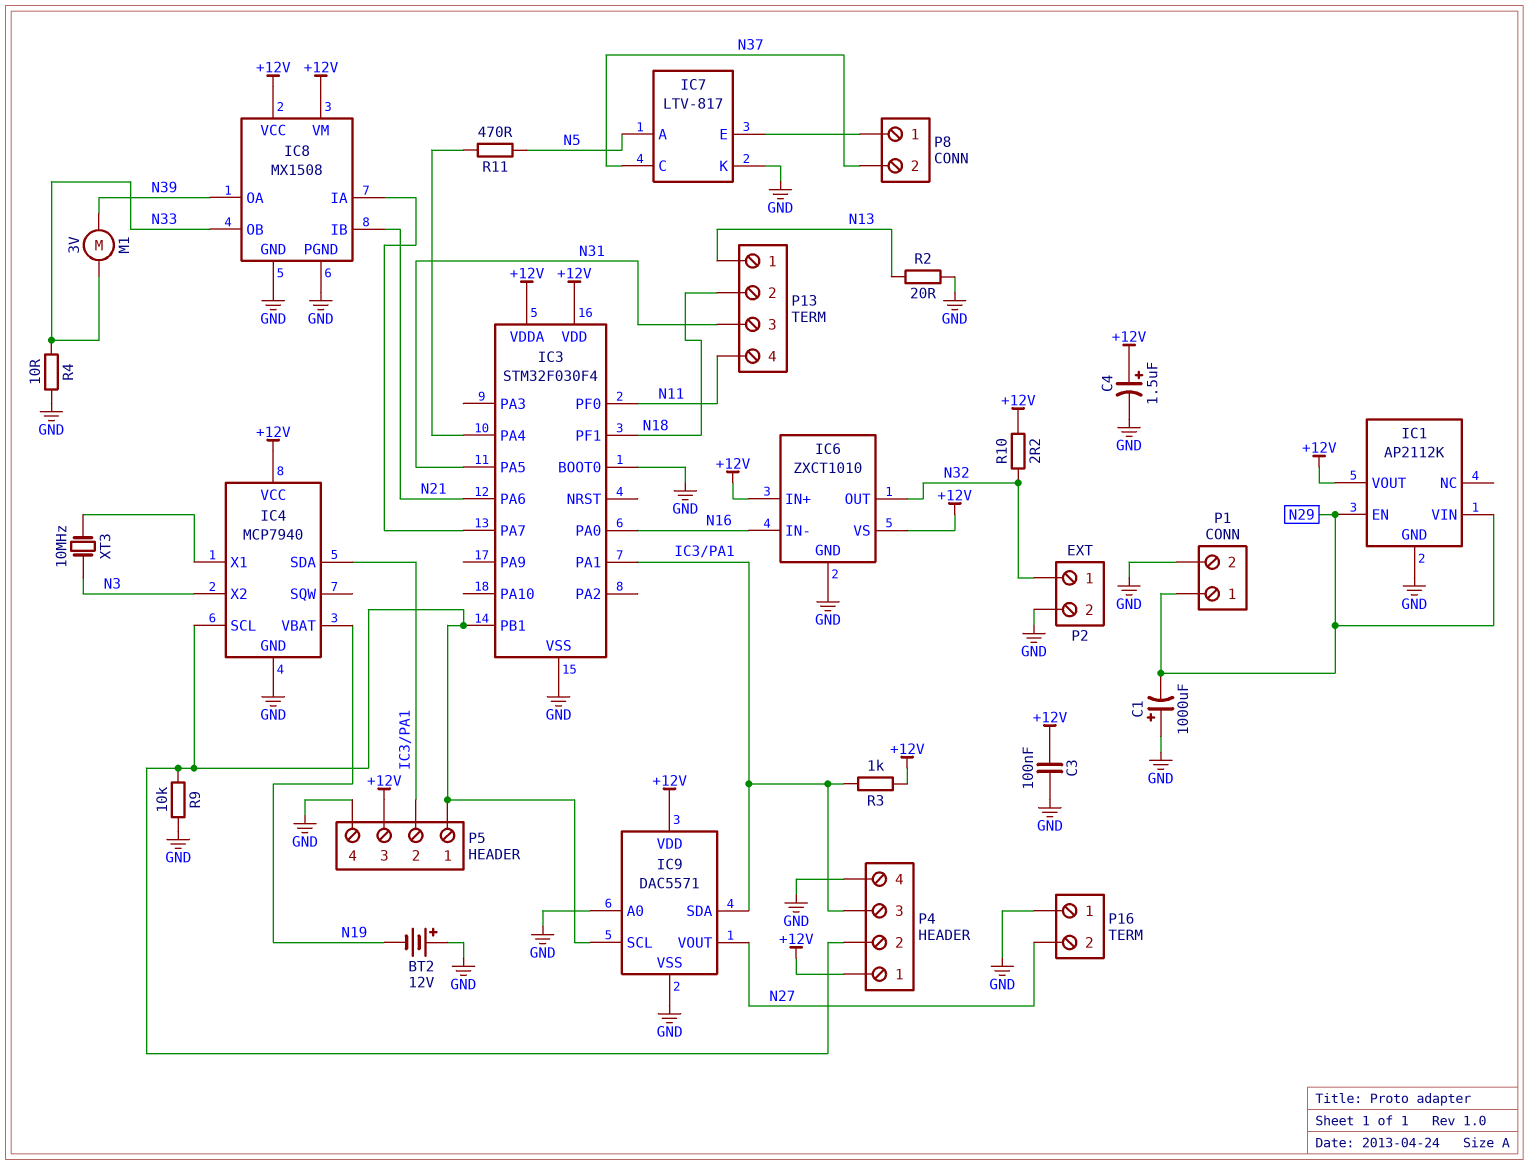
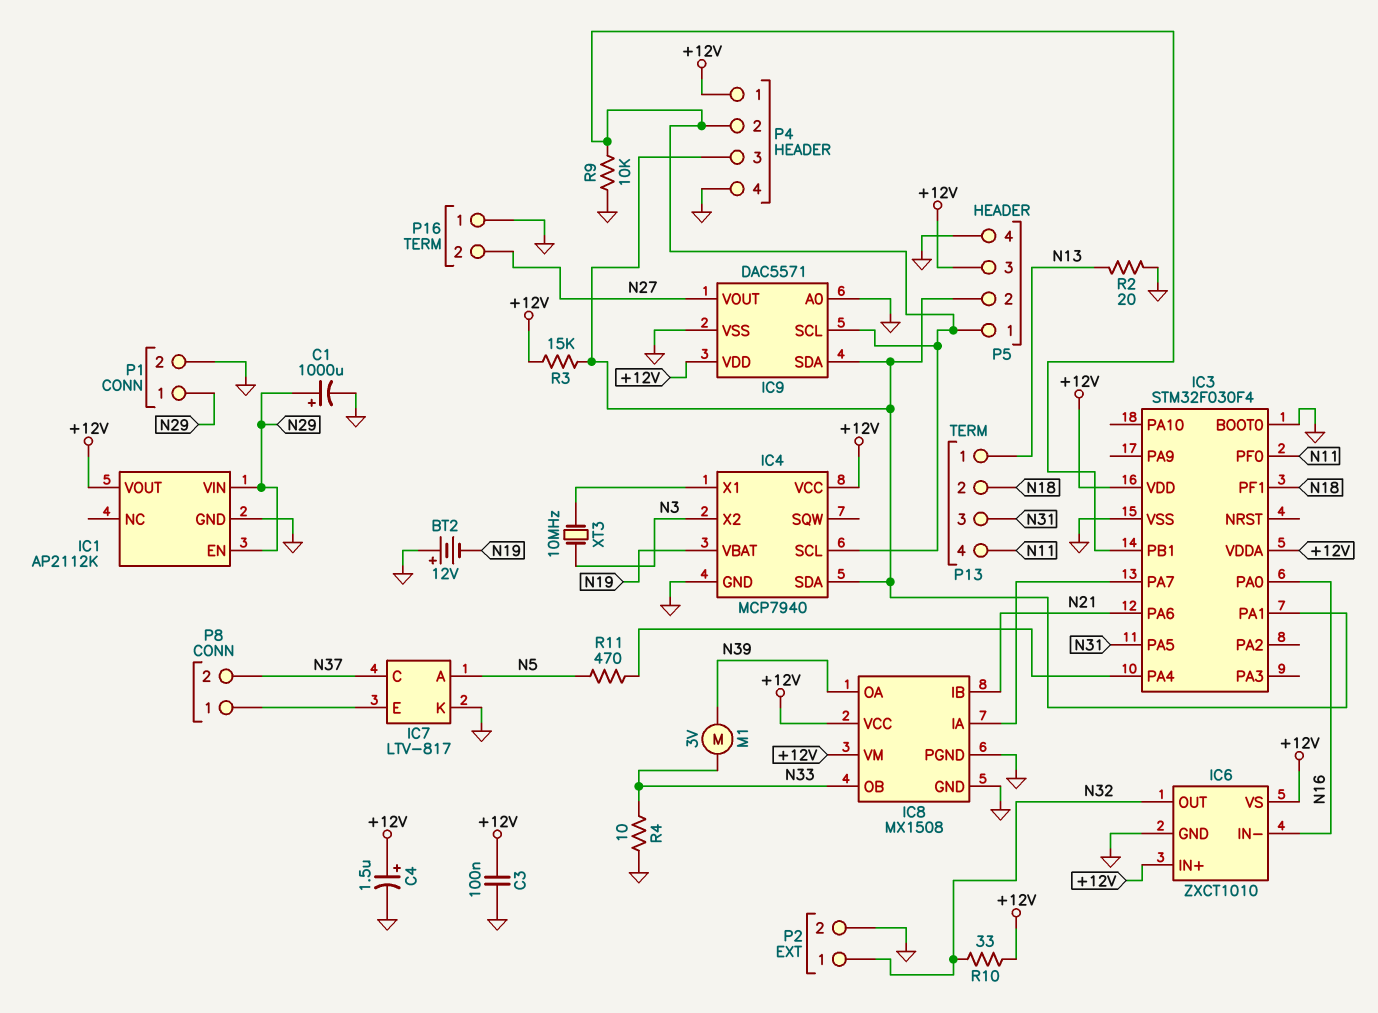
C1: 1000uF (plus GND, minus N29) -> 1000uF (plus N29, minus GND)
R3: 1k (+12V, IC3/PA1) -> 15k (+12V, IC3/PA1)
R10: 2.2 (+12V, N32) -> 33 (+12V, N32)

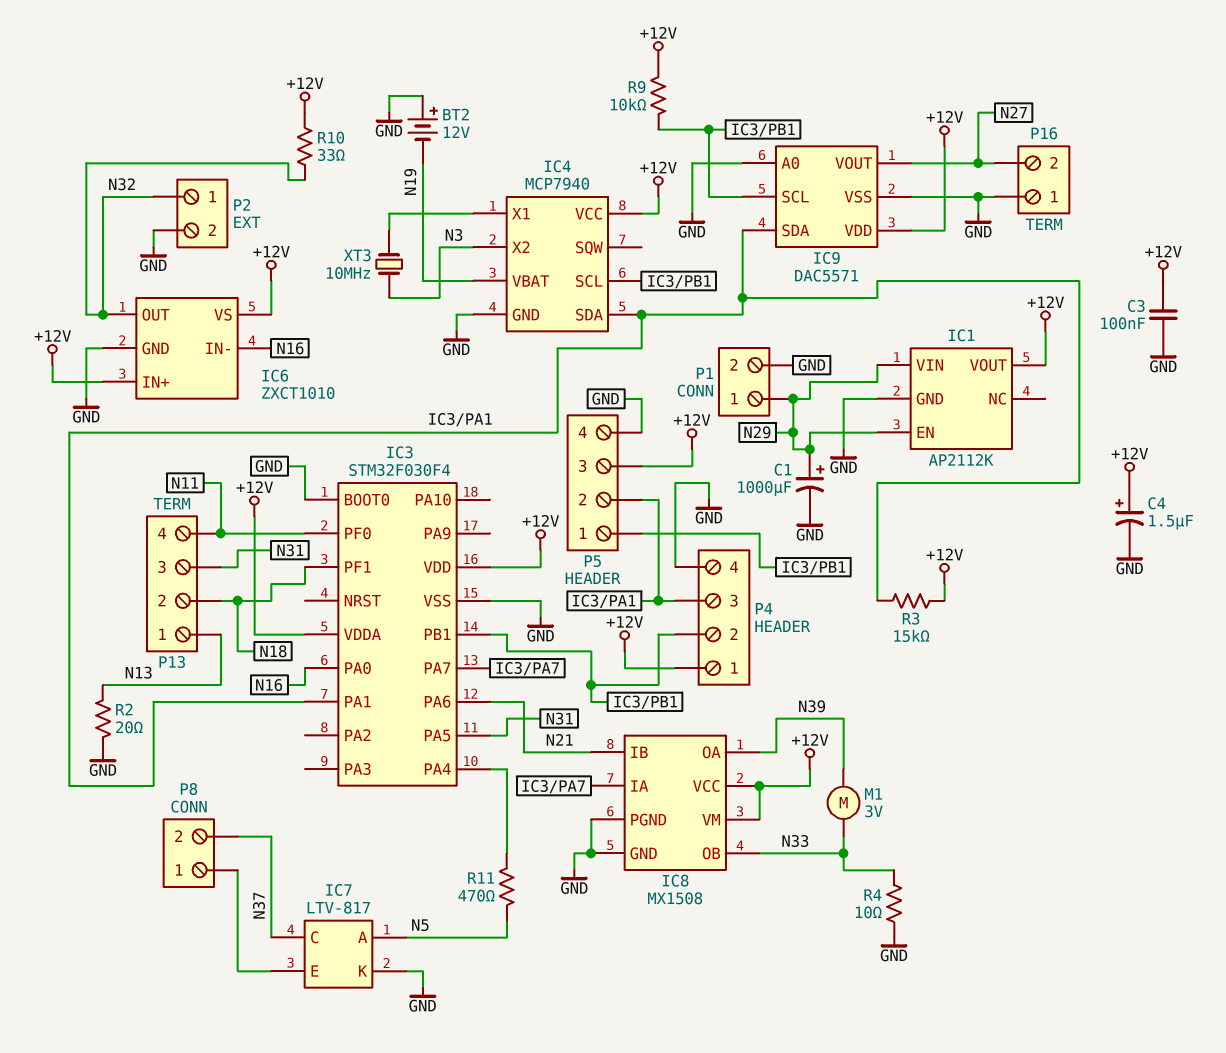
R9: 10k (GND, IC3/PB1) -> 10k (+12V, IC3/PB1)

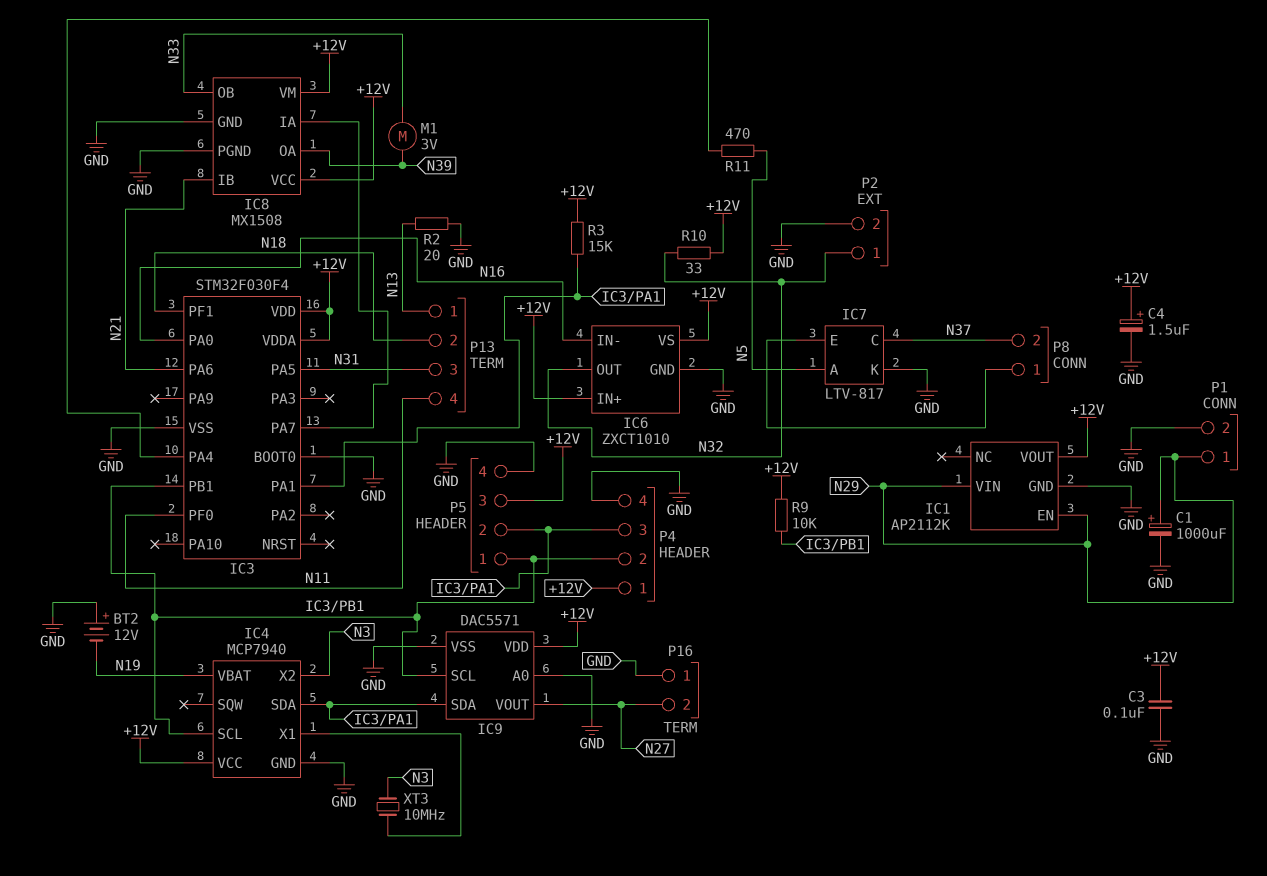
R4: 10 (GND, N33) -> none

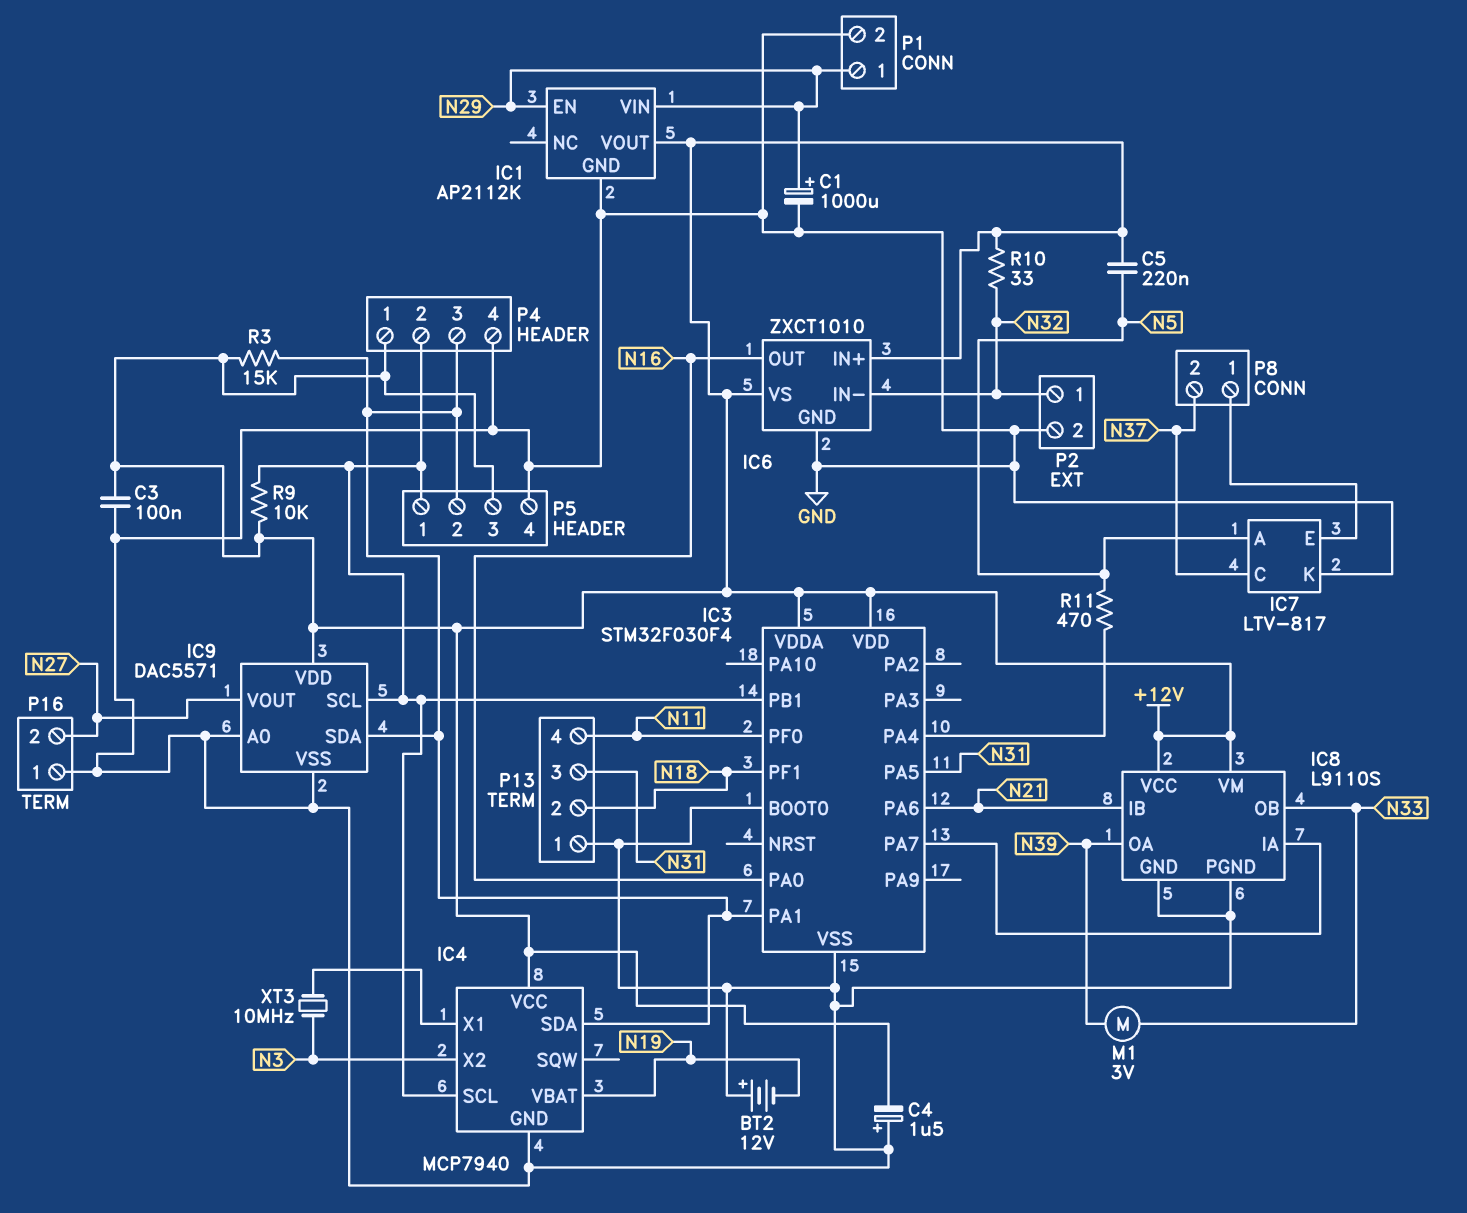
C4: 1.5uF (plus +12V, minus GND) -> 1.5uF (plus GND, minus +12V)
C5: none -> 220nF (+12V, N5)
IC6 pin IN-: N16 -> N32
IC6 pin OUT: N32 -> N16
IC8: MX1508 -> L9110S
P13 pin 1: N13 -> GND
R2: 20 (GND, N13) -> none

